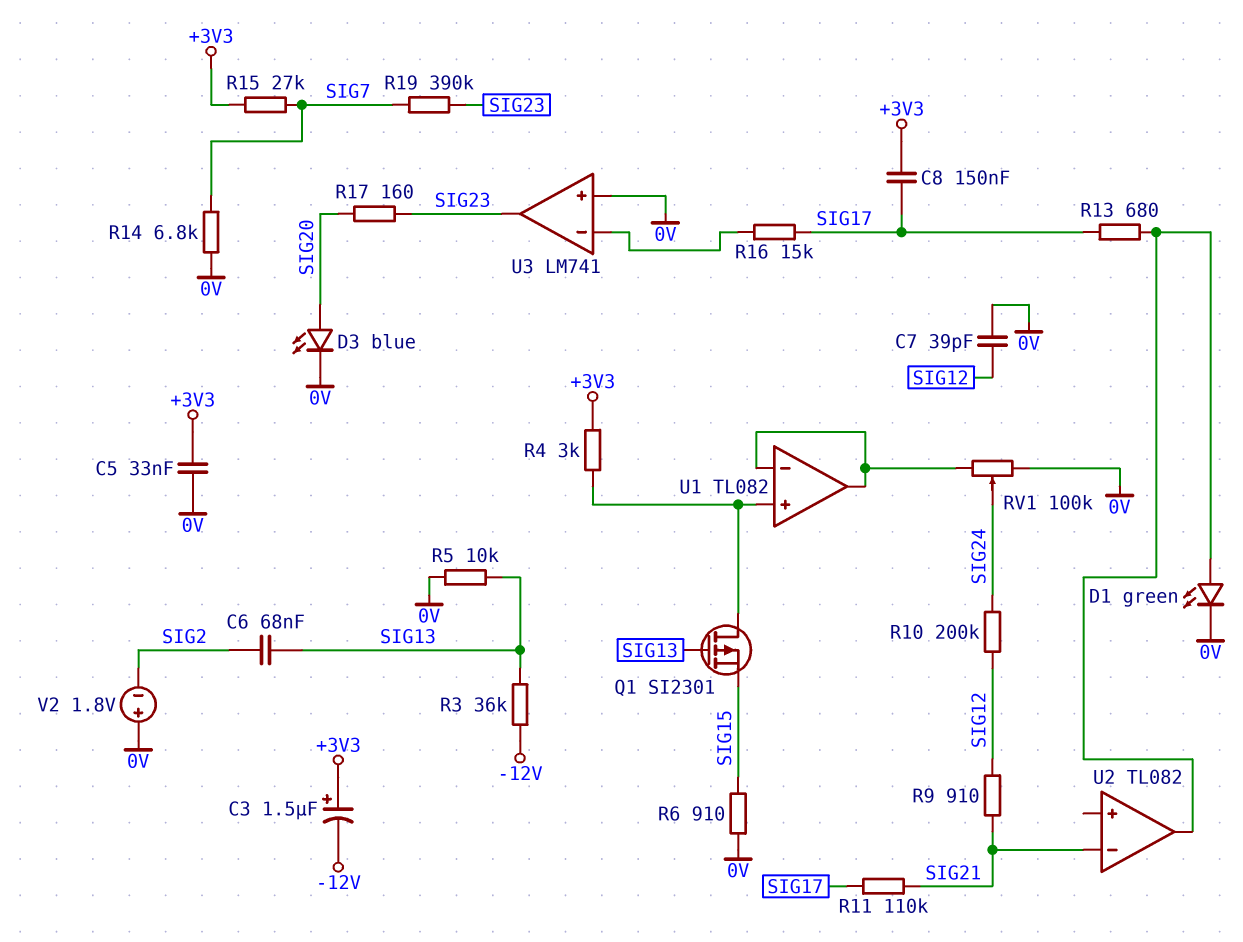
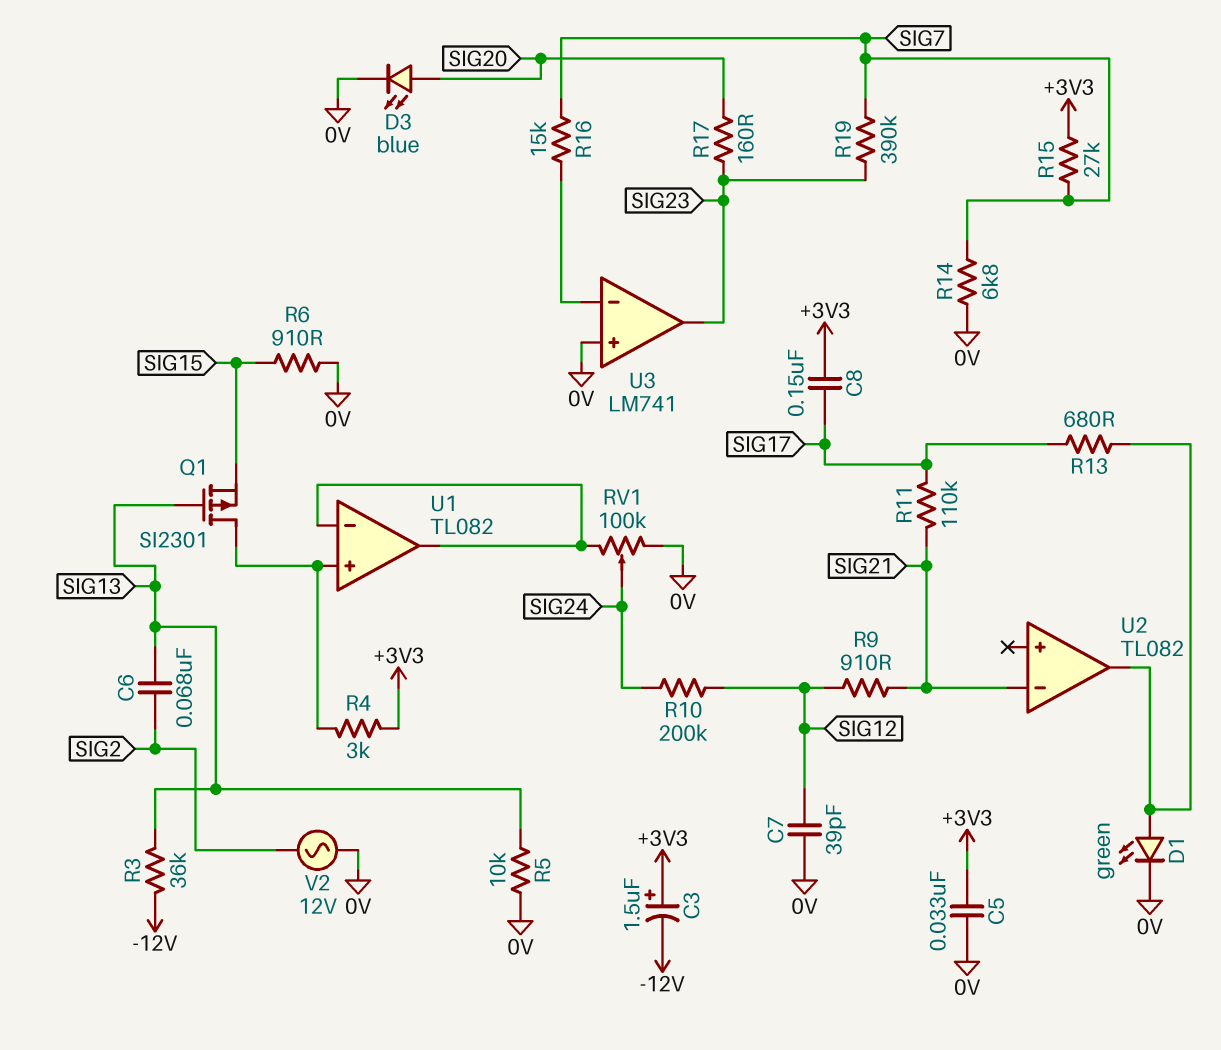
R16: 15k (SIG17, U3/in-) -> 15k (SIG7, U3/in-)
V2: 1.8V (plus 0V, minus SIG2) -> AC 12V (0V, SIG2)

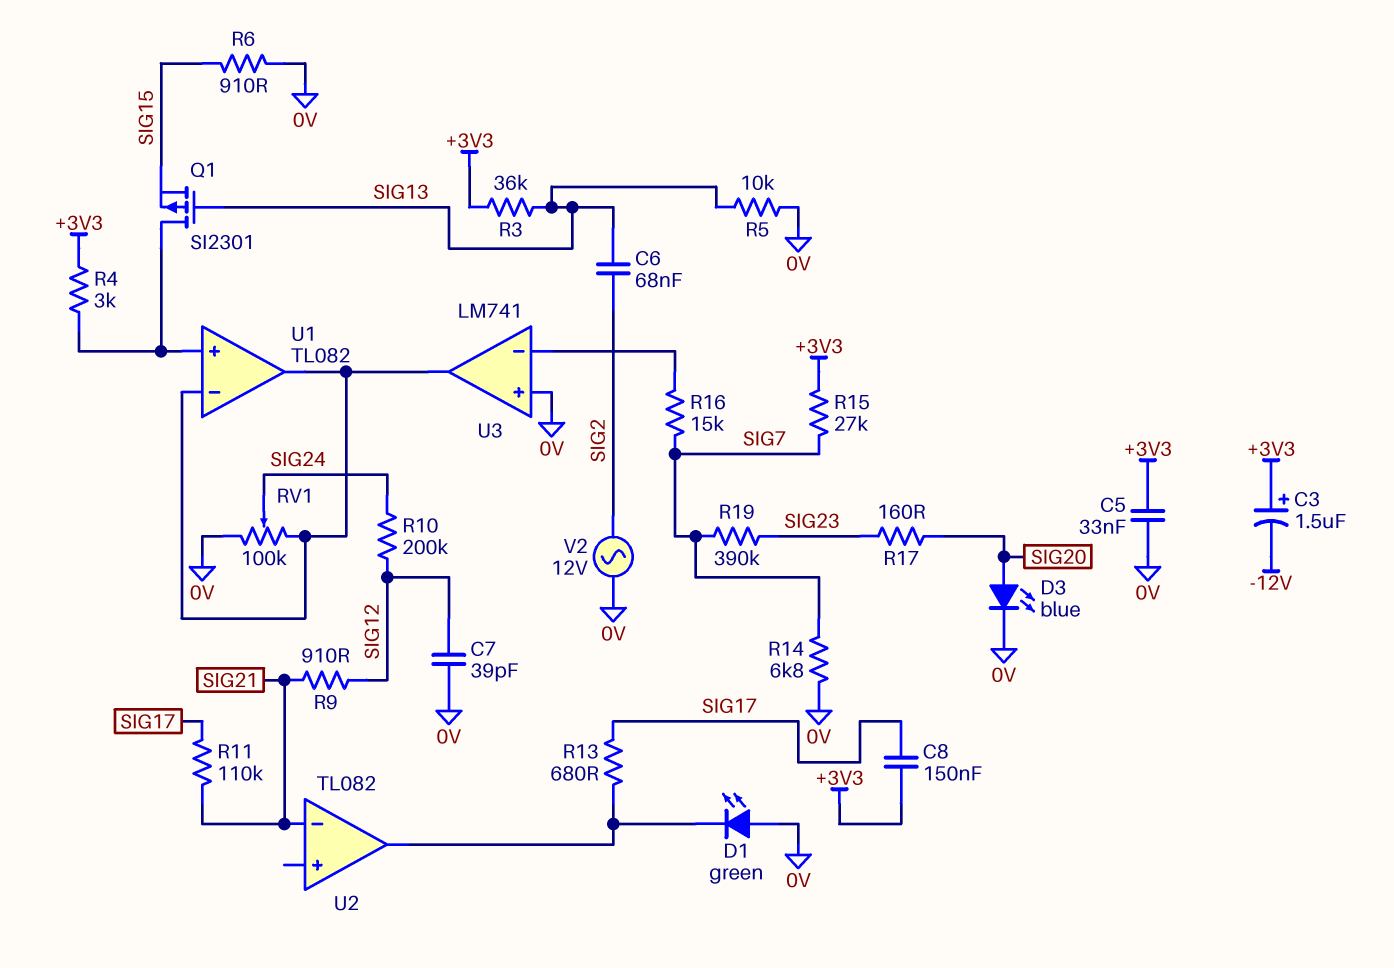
D1: LED green (A U2/out, K 0V) -> LED green (A 0V, K U2/out)
R3: 36k (-12V, SIG13) -> 36k (+3V3, SIG13)
U3 pin out: SIG23 -> U1/in-

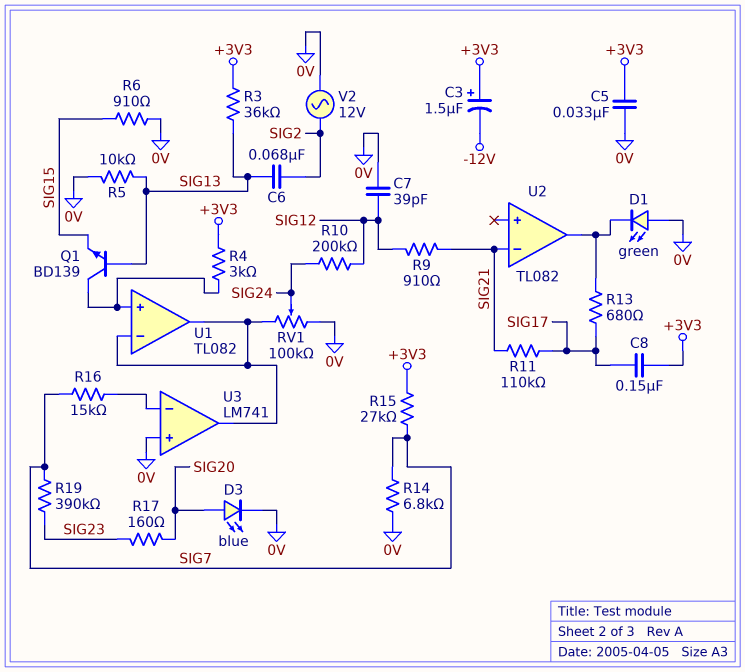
Q1: PMOS SI2301 (G SIG13, D U1/in+, S SIG15) -> NPN BD139 (B SIG13, C U1/in+, E SIG15)

